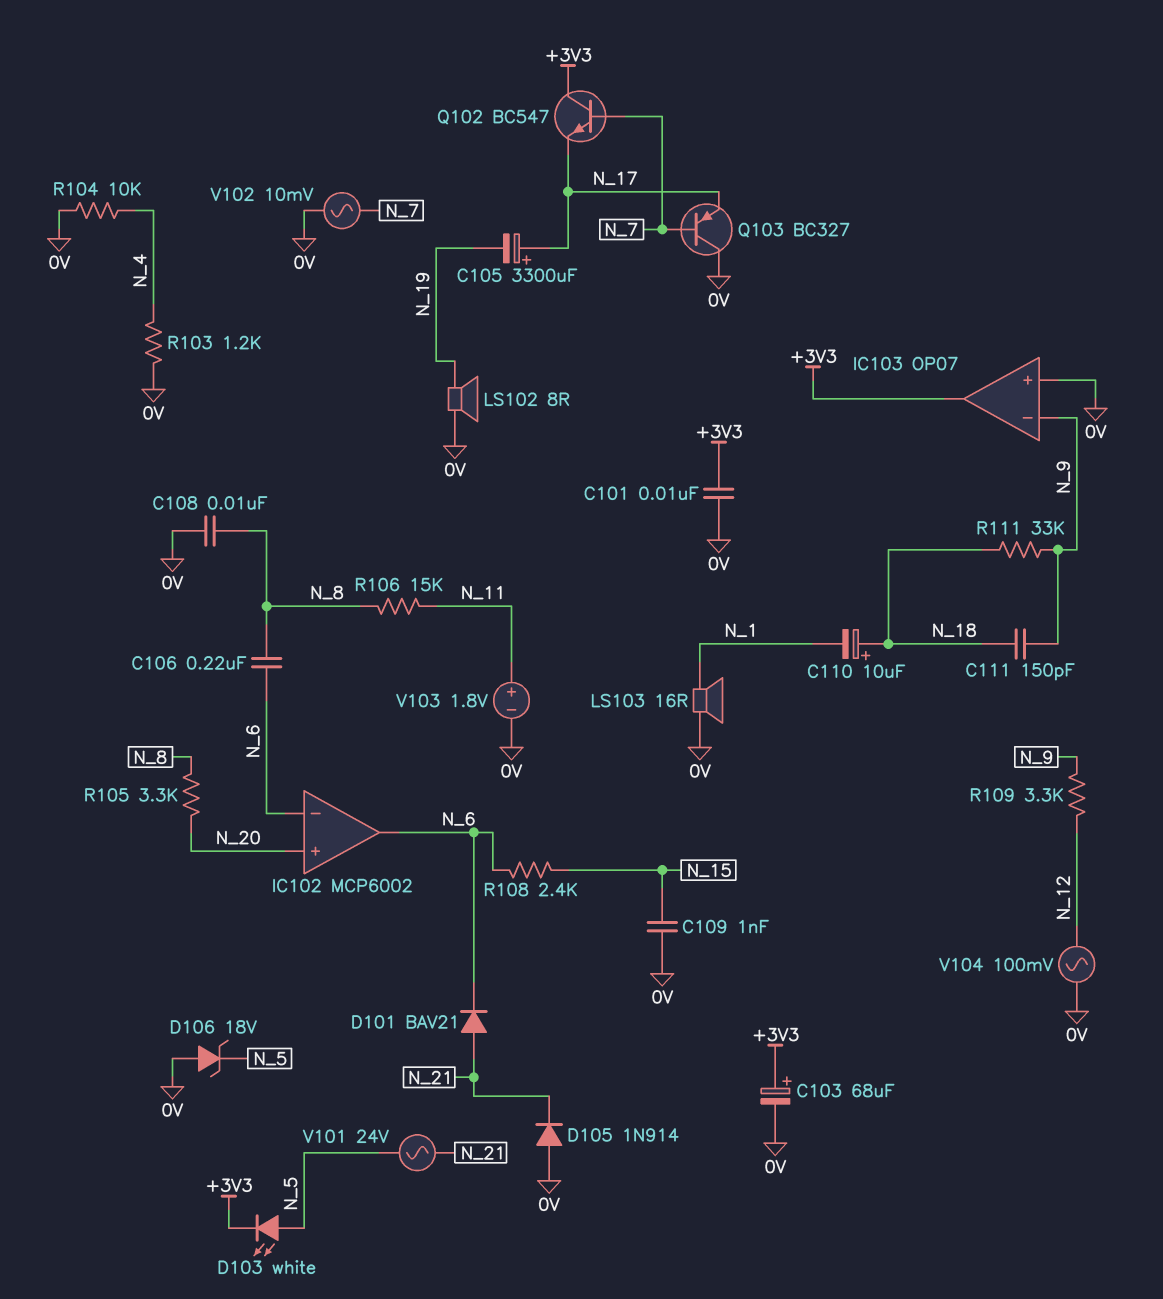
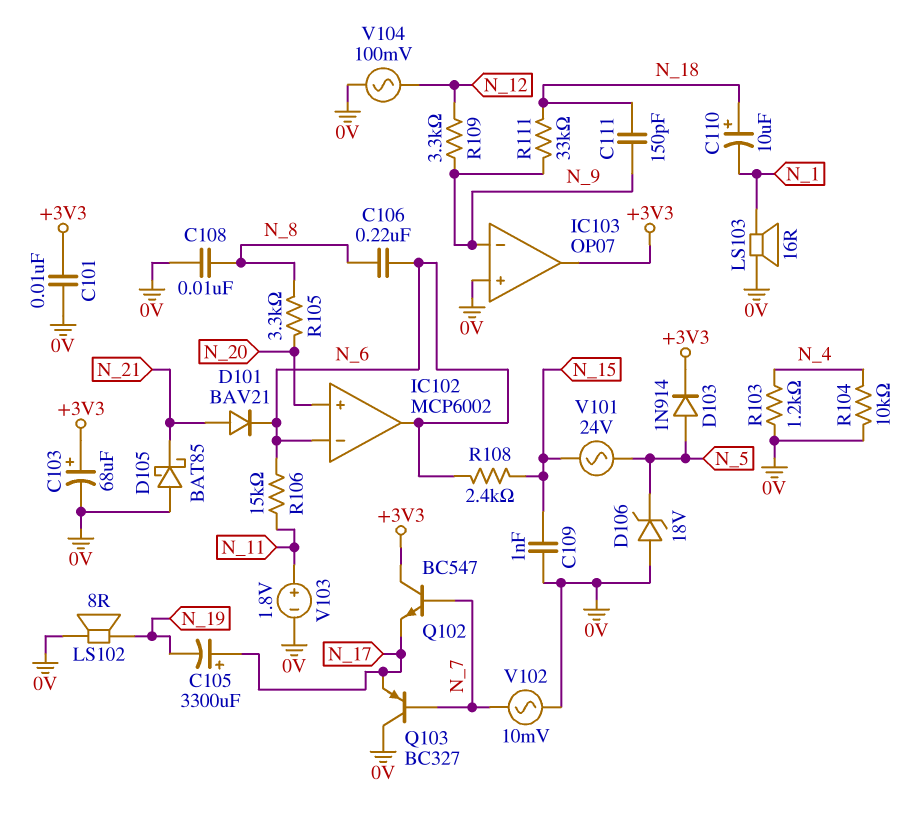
D103: LED white (A N_5, K +3V3) -> diode 1N914 (A N_5, K +3V3)
D105: diode 1N914 (A 0V, K N_21) -> schottky BAT85 (A 0V, K N_21)
R106: 15k (N_8, N_11) -> 15k (N_6, N_11)
V101: AC 24V (N_5, N_21) -> AC 24V (N_5, N_15)

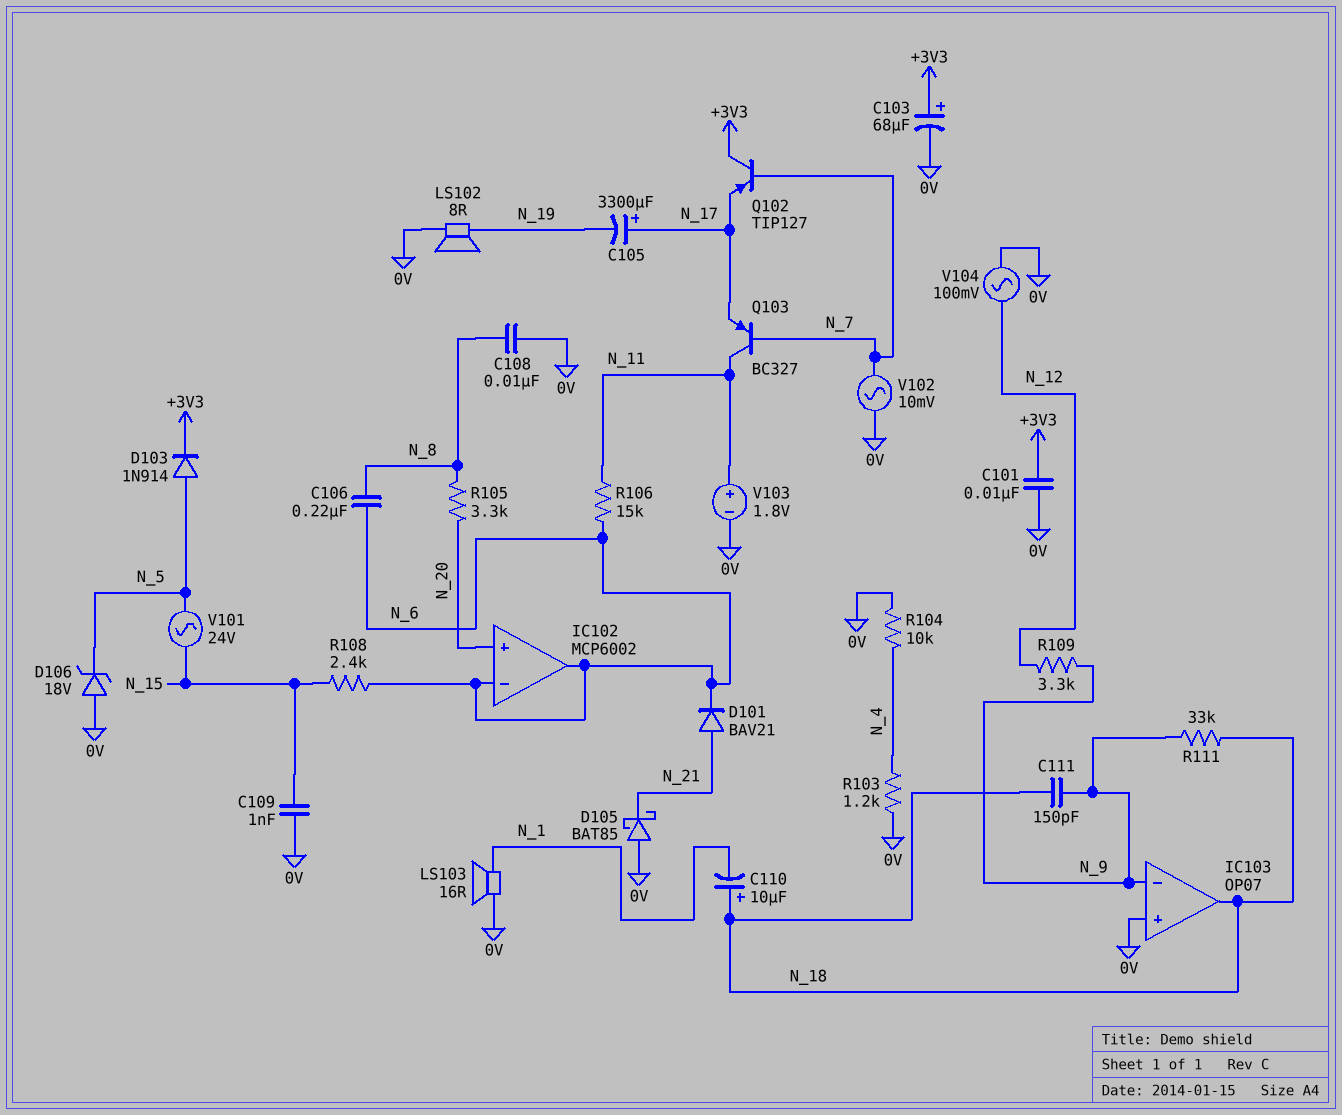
IC103 pin out: +3V3 -> N_18
Q102: NPN BC547 (B N_7, C +3V3, E N_17) -> PNP TIP127 (B N_7, C +3V3, E N_17)
Q103: PNP BC327 (B N_7, C 0V, E N_17) -> PNP BC327 (B N_7, C N_11, E N_17)

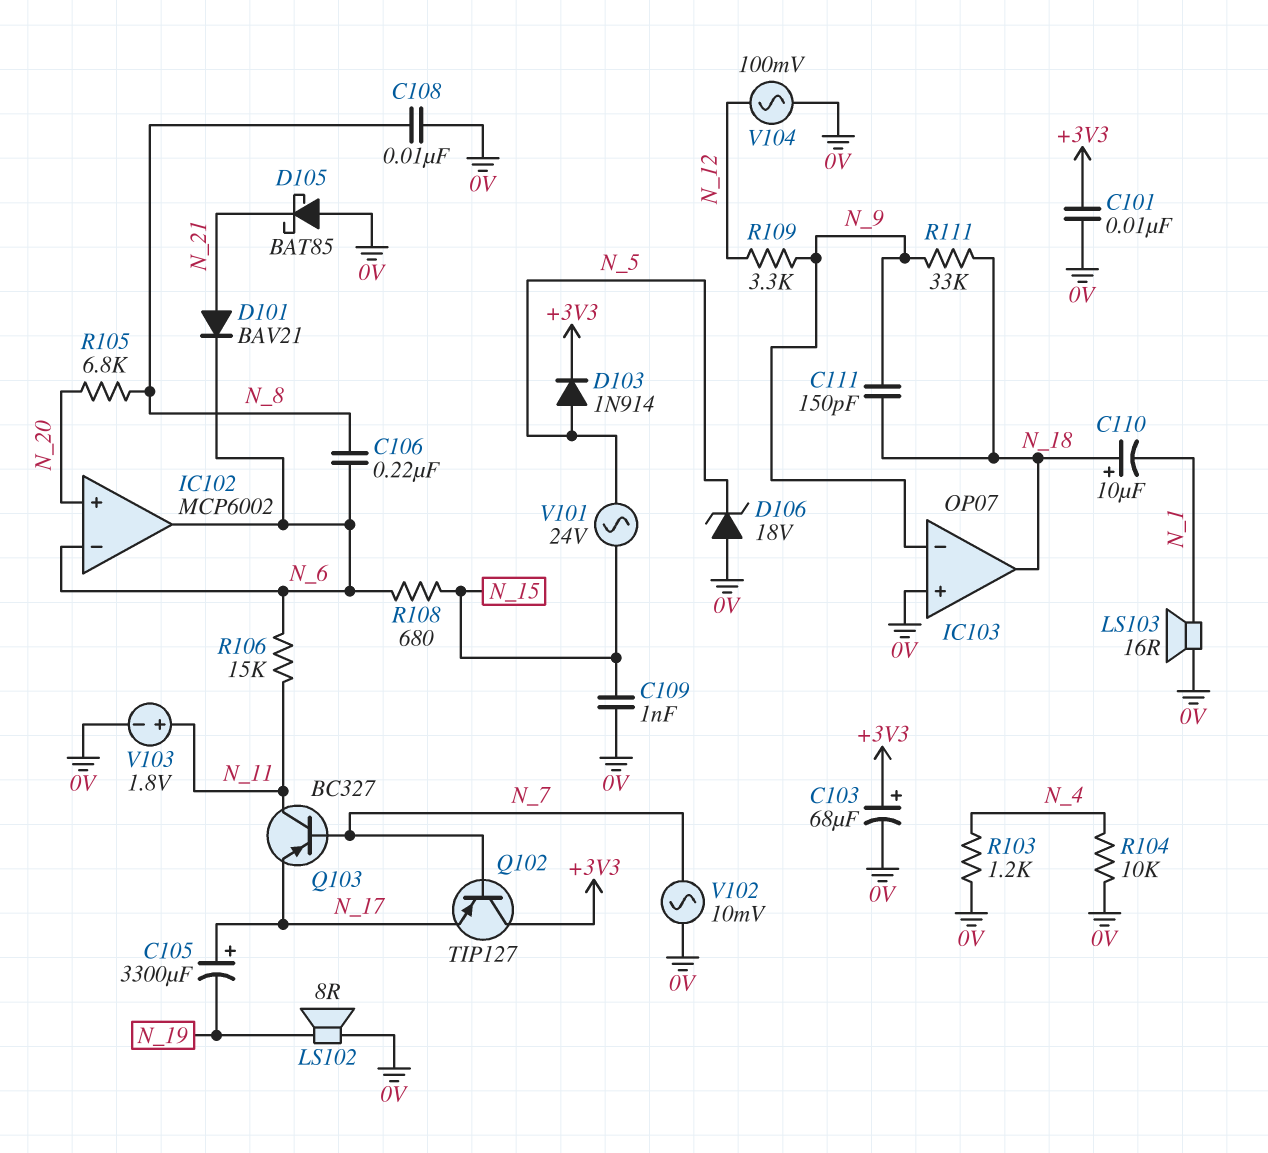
R105: 3.3k (N_8, N_20) -> 6.8k (N_8, N_20)
R108: 2.4k (N_6, N_15) -> 680 (N_6, N_15)

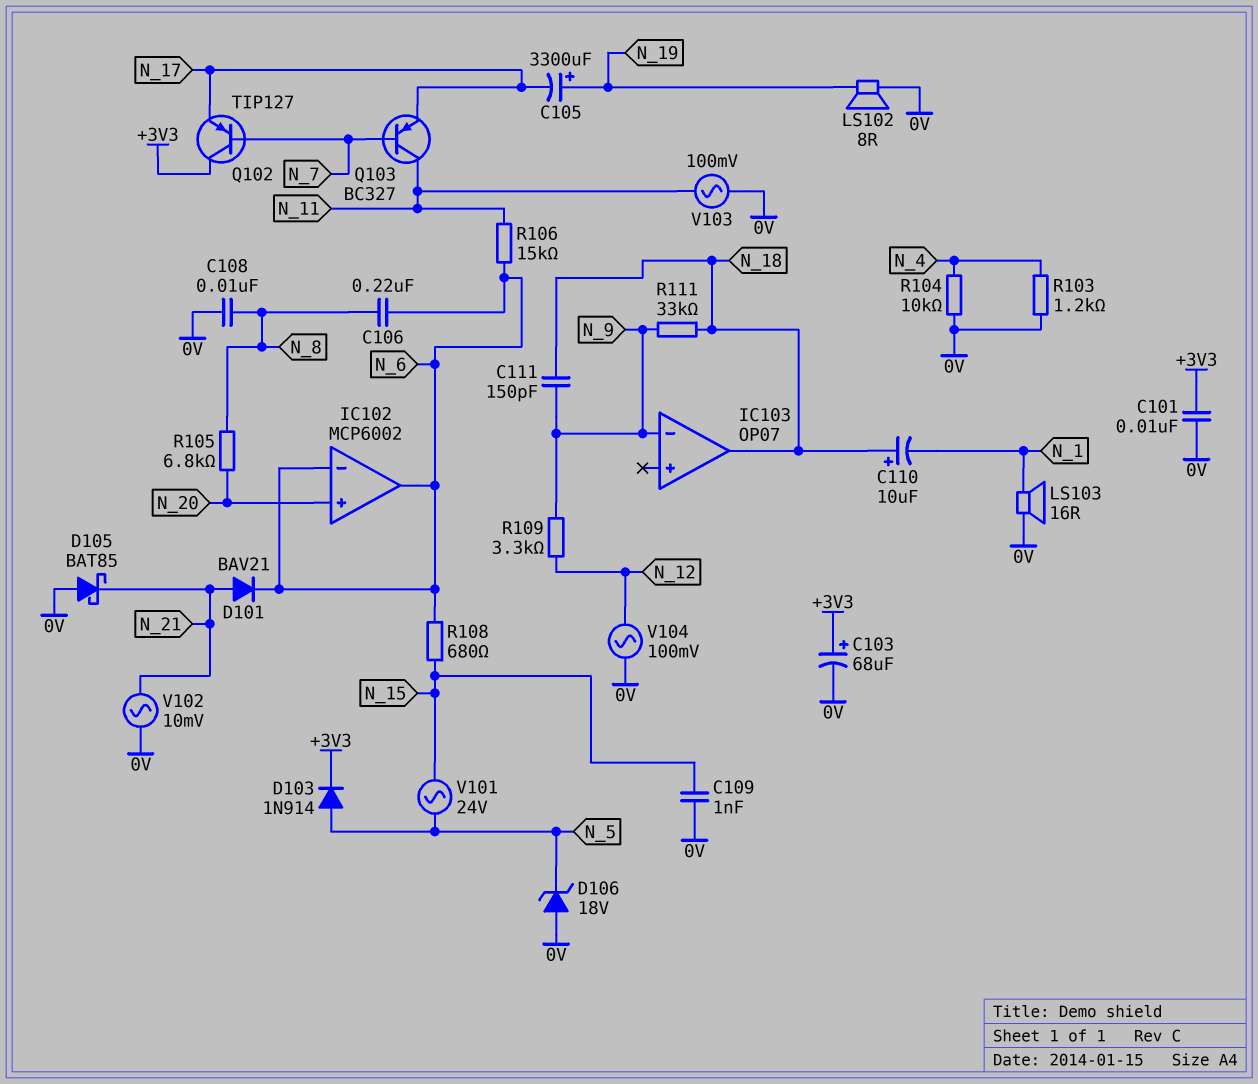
C105: 3300uF (plus N_17, minus N_19) -> 3300uF (plus N_19, minus N_17)
IC103 pin in+: 0V -> none
V102: AC 10mV (0V, N_7) -> AC 10mV (0V, N_21)
V103: 1.8V (plus N_11, minus 0V) -> AC 100mV (0V, N_11)

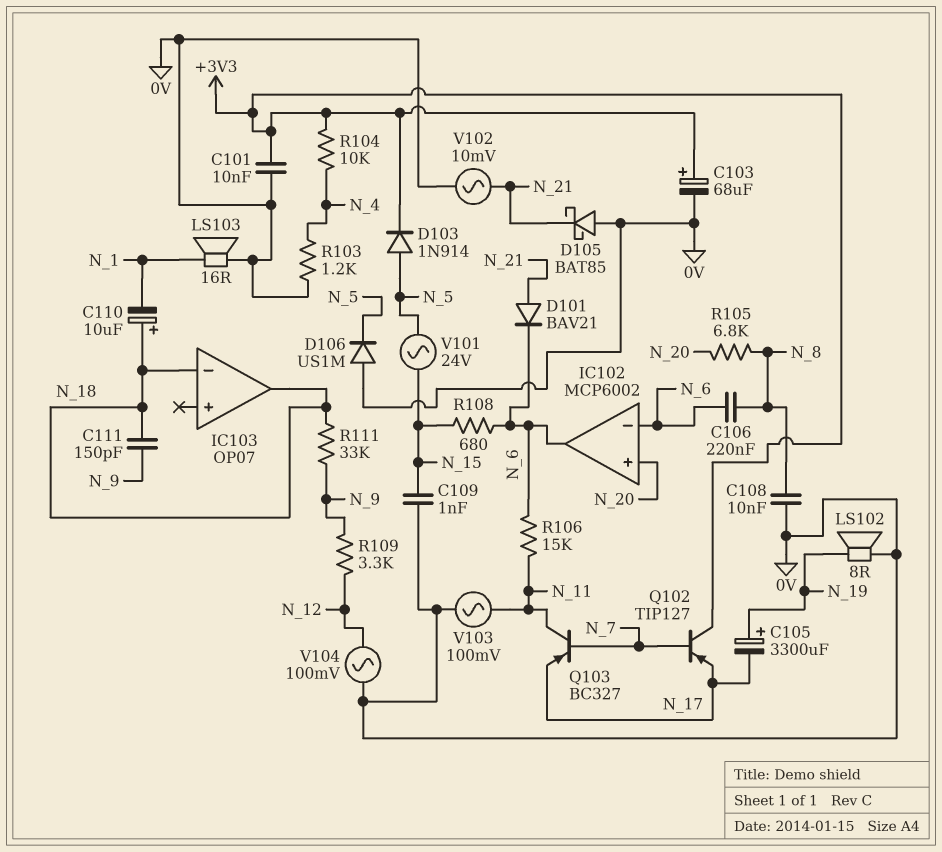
D106: zener 18V (A 0V, K N_5) -> diode US1M (A 0V, K N_5)
IC103 pin in-: N_9 -> N_18
R104: 10k (0V, N_4) -> 10k (+3V3, N_4)

